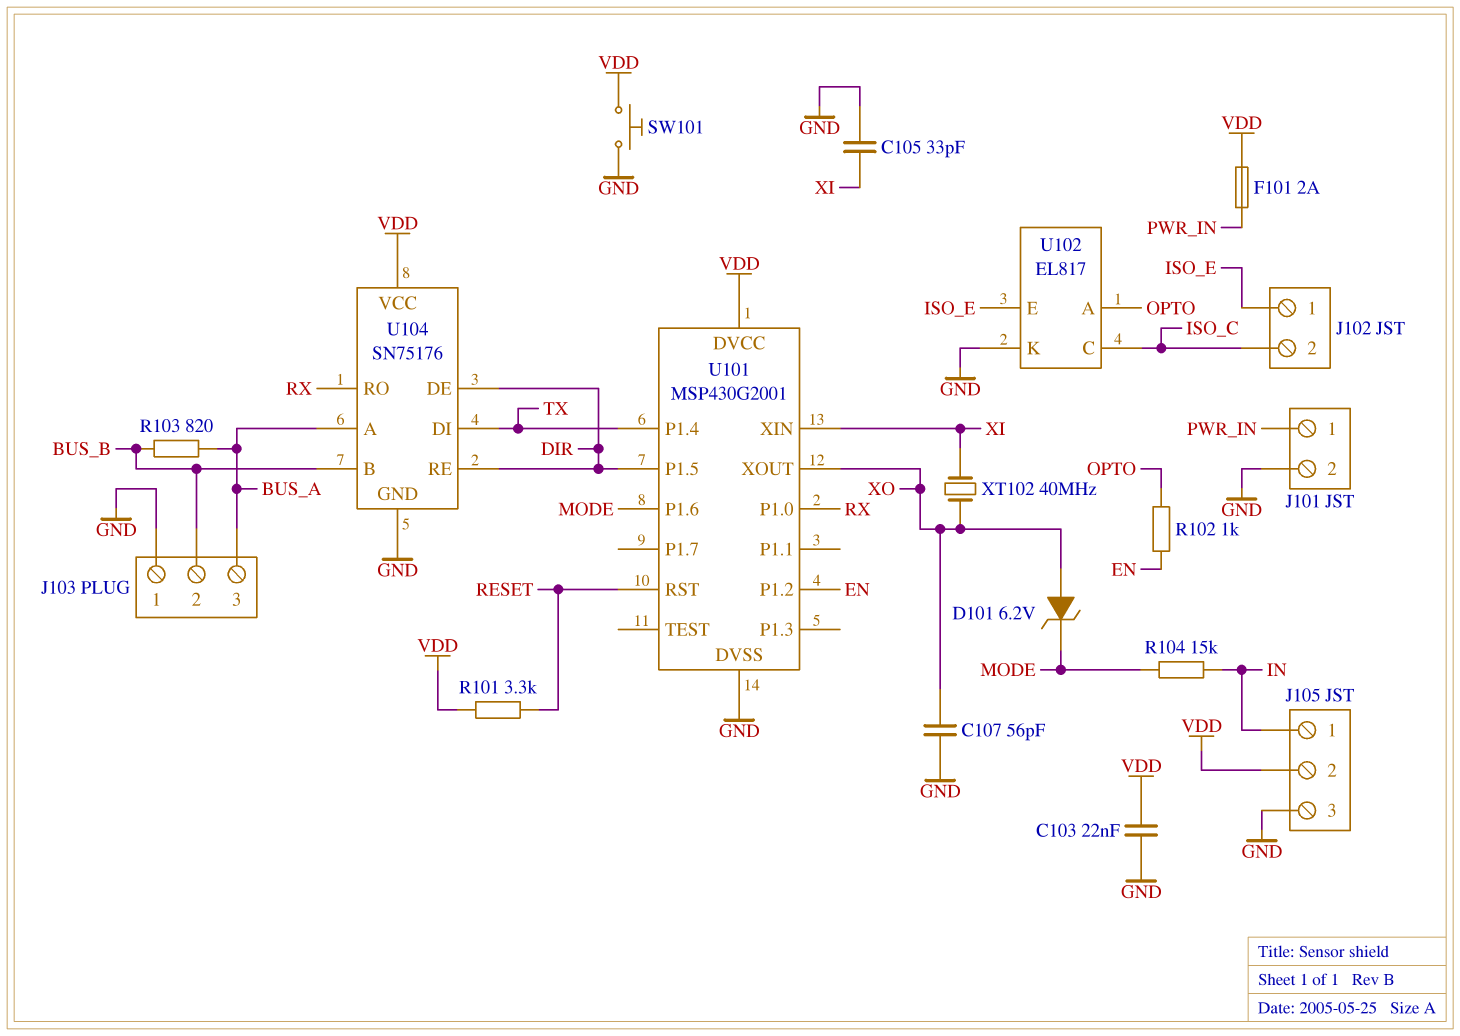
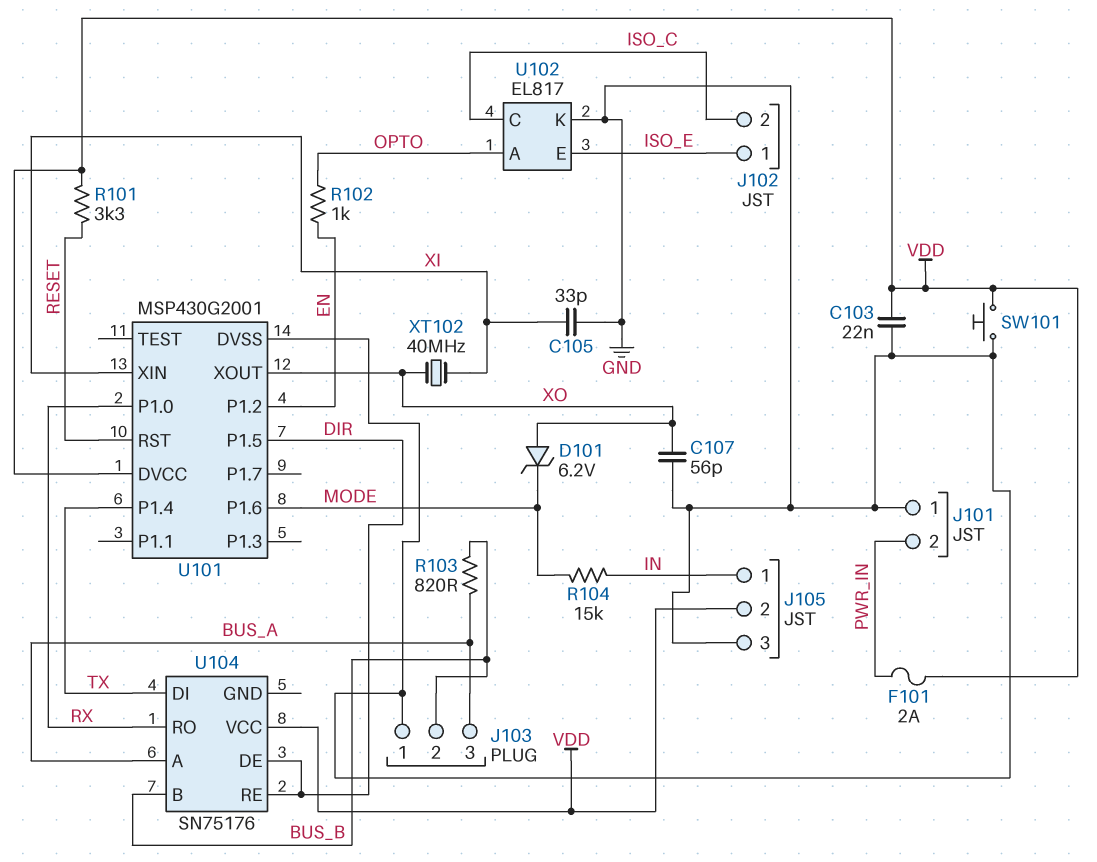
J101 pin 1: PWR_IN -> GND
J101 pin 2: GND -> PWR_IN
U104 pin GND: GND -> none

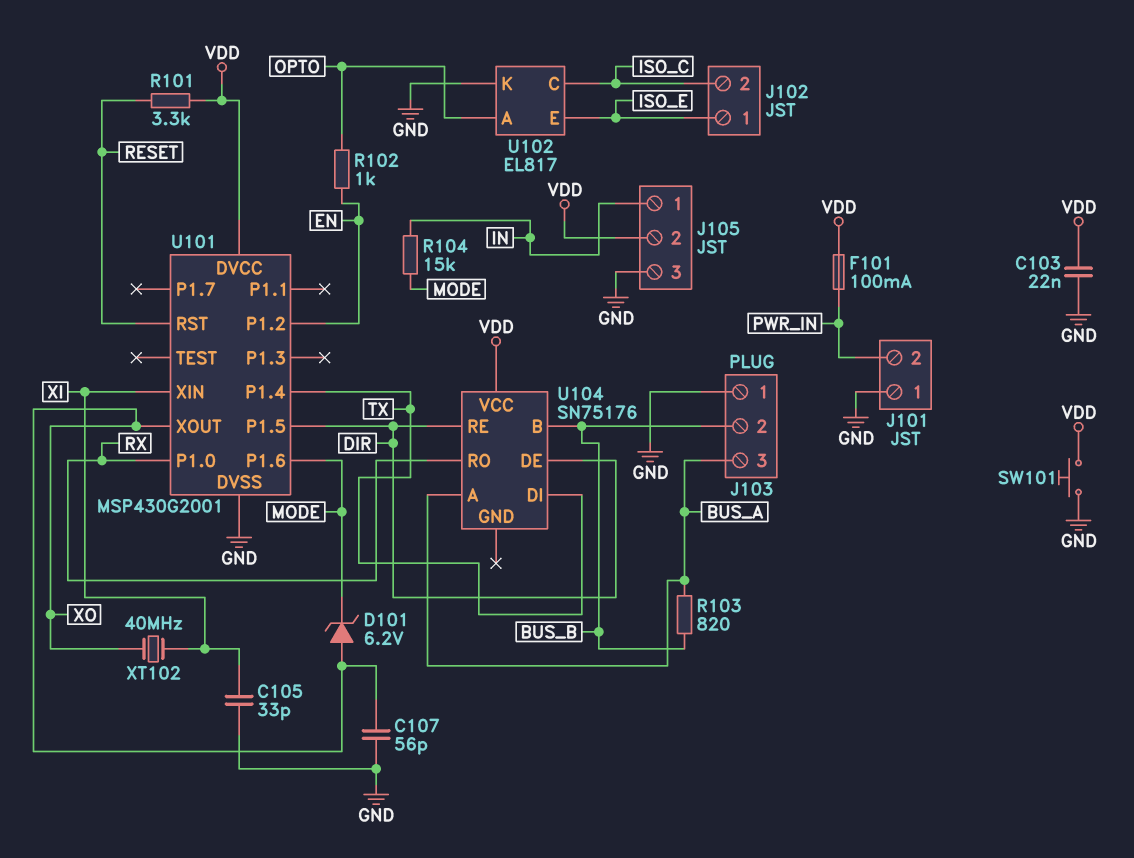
F101: 2A (PWR_IN, VDD) -> 100mA (PWR_IN, VDD)

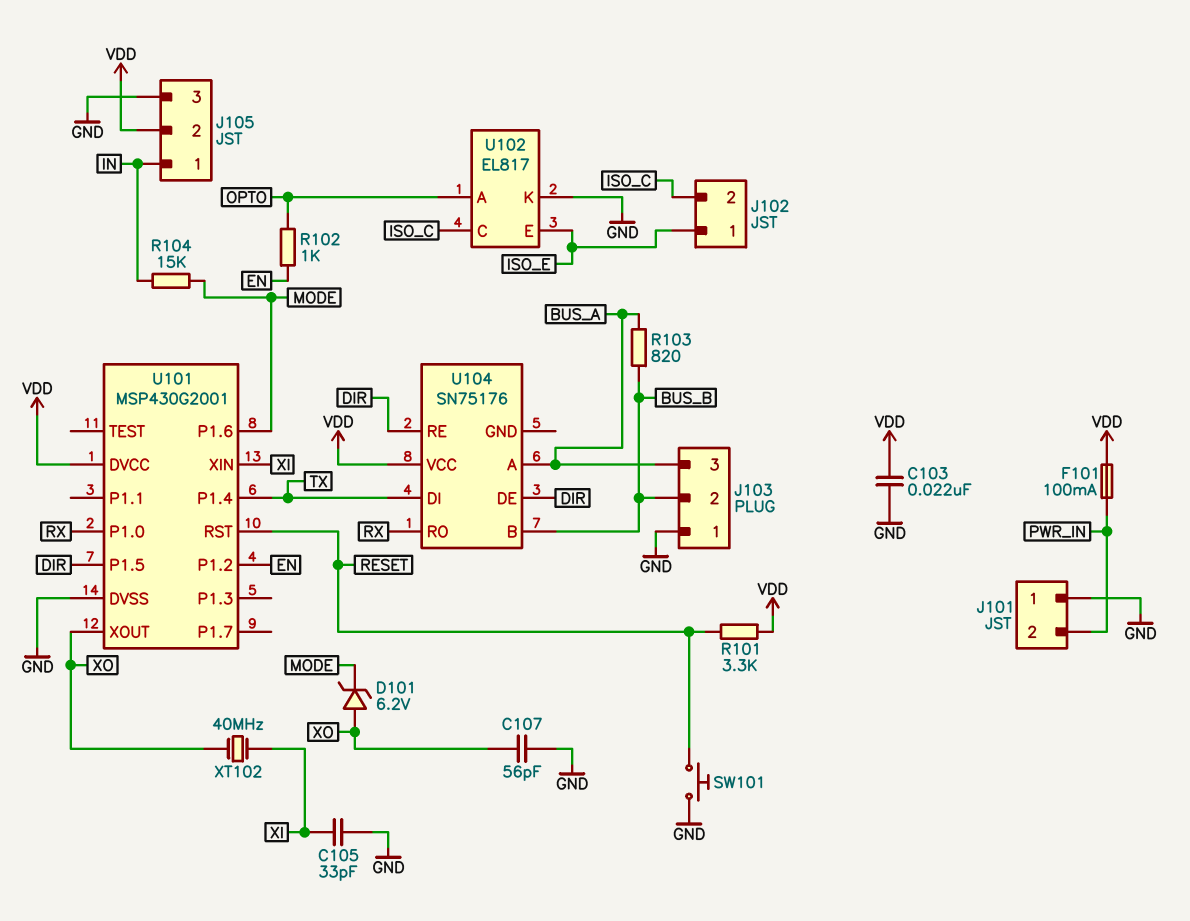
SW101: button (GND, VDD) -> button (GND, RESET)

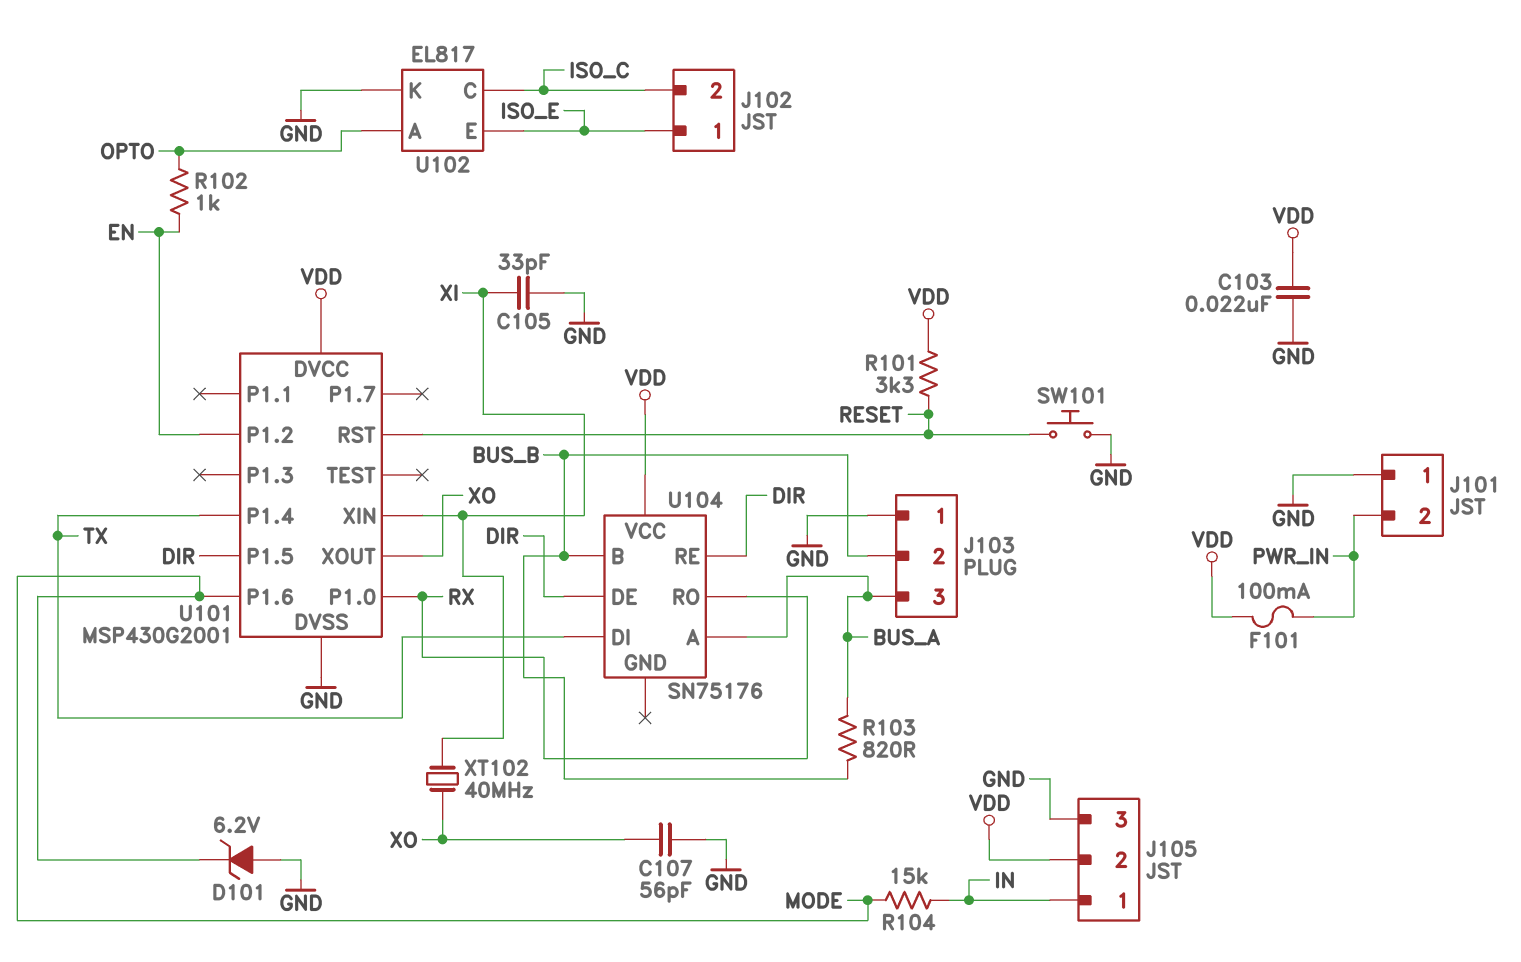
D101: zener 6.2V (A XO, K MODE) -> zener 6.2V (A GND, K MODE)

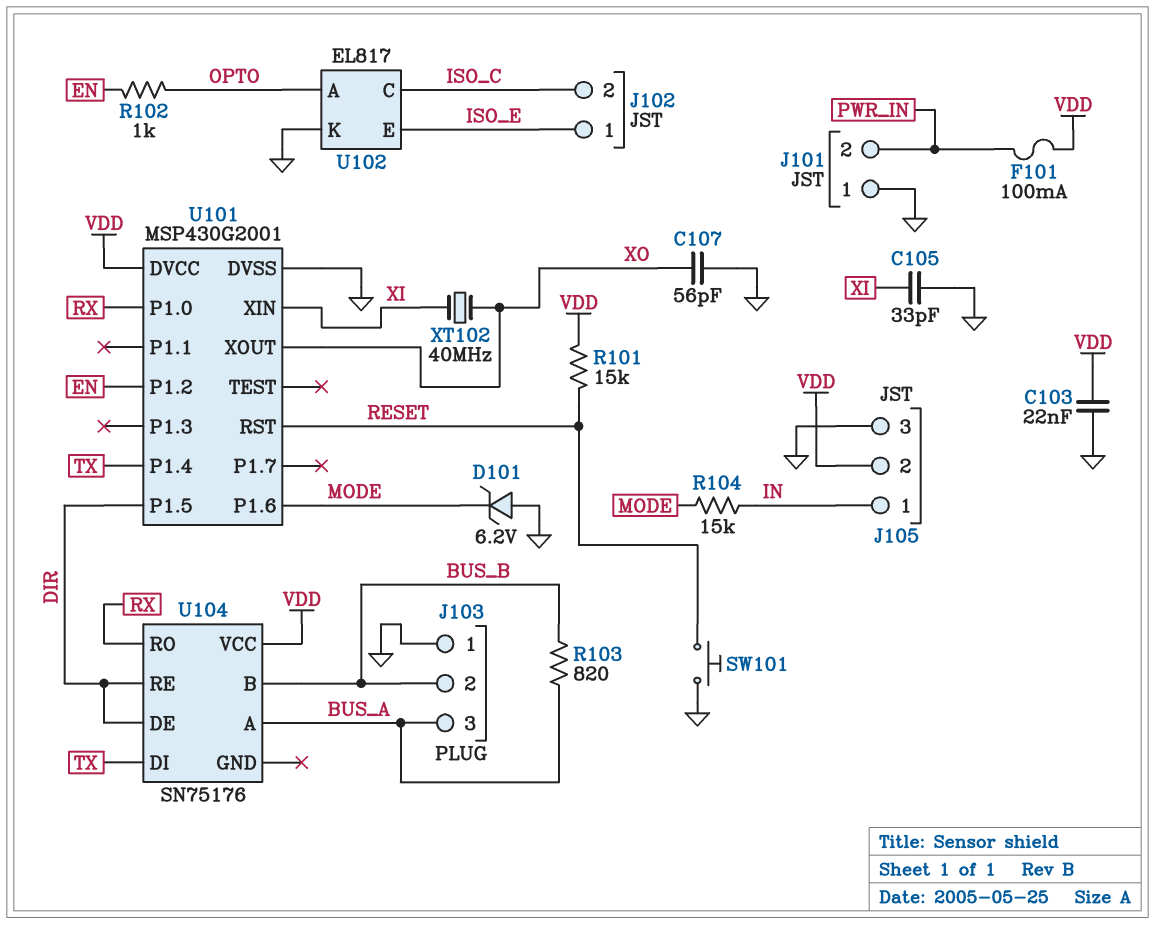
R101: 3.3k (RESET, VDD) -> 15k (RESET, VDD)

